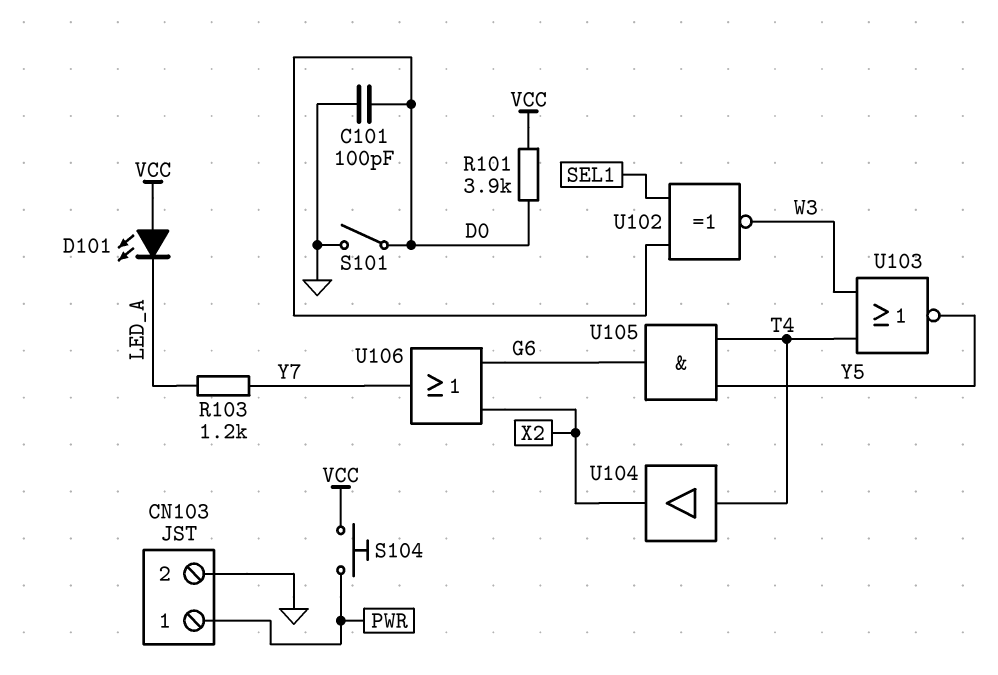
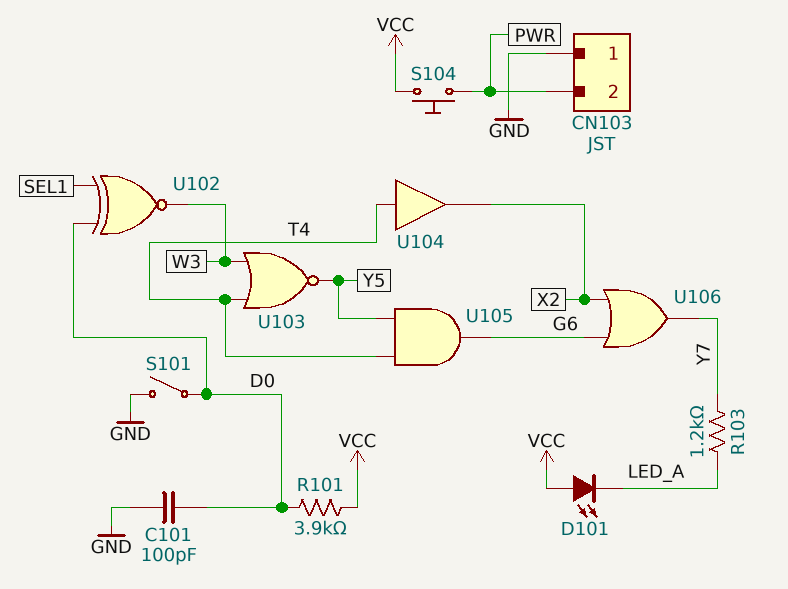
CN103 pin 1: PWR -> GND
CN103 pin 2: GND -> PWR

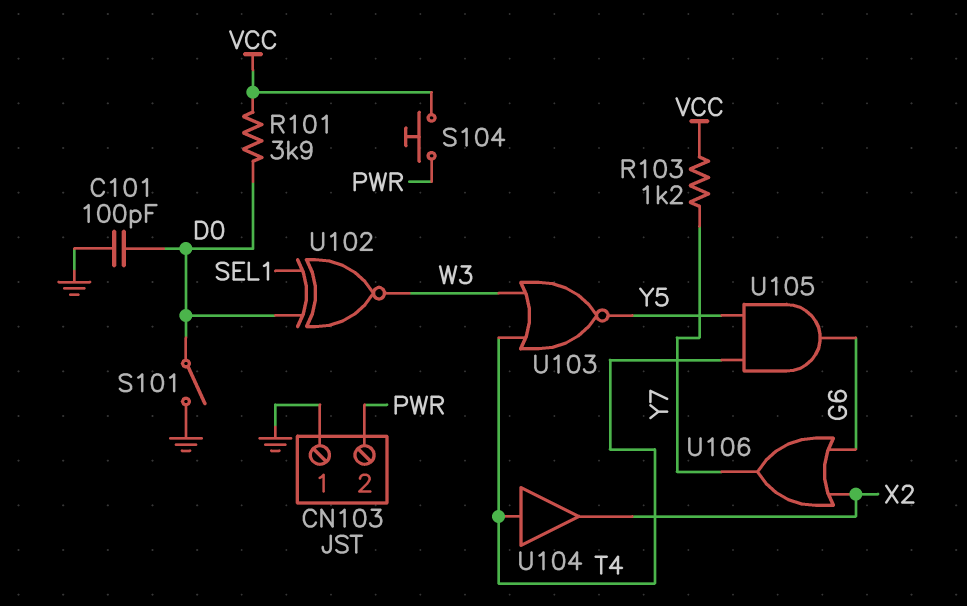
D101: LED (A VCC, K LED_A) -> none
R103: 1.2k (LED_A, Y7) -> 1.2k (VCC, Y7)

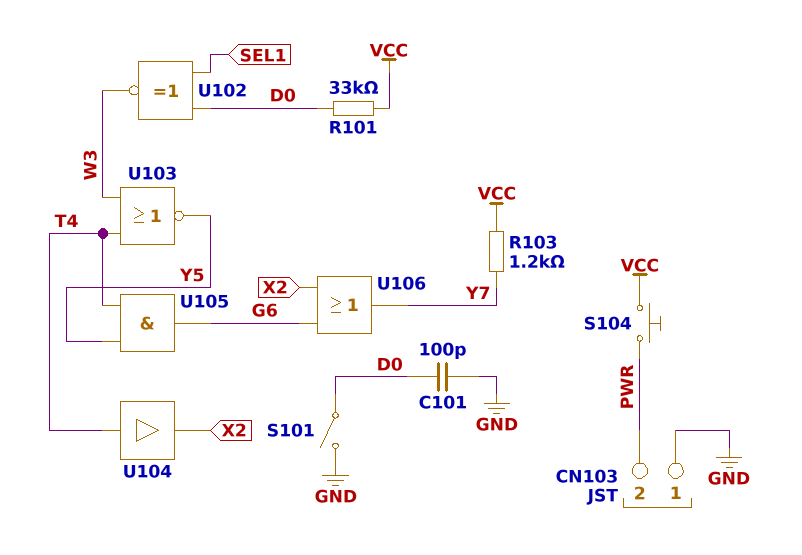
R101: 3.9k (D0, VCC) -> 33k (D0, VCC)

